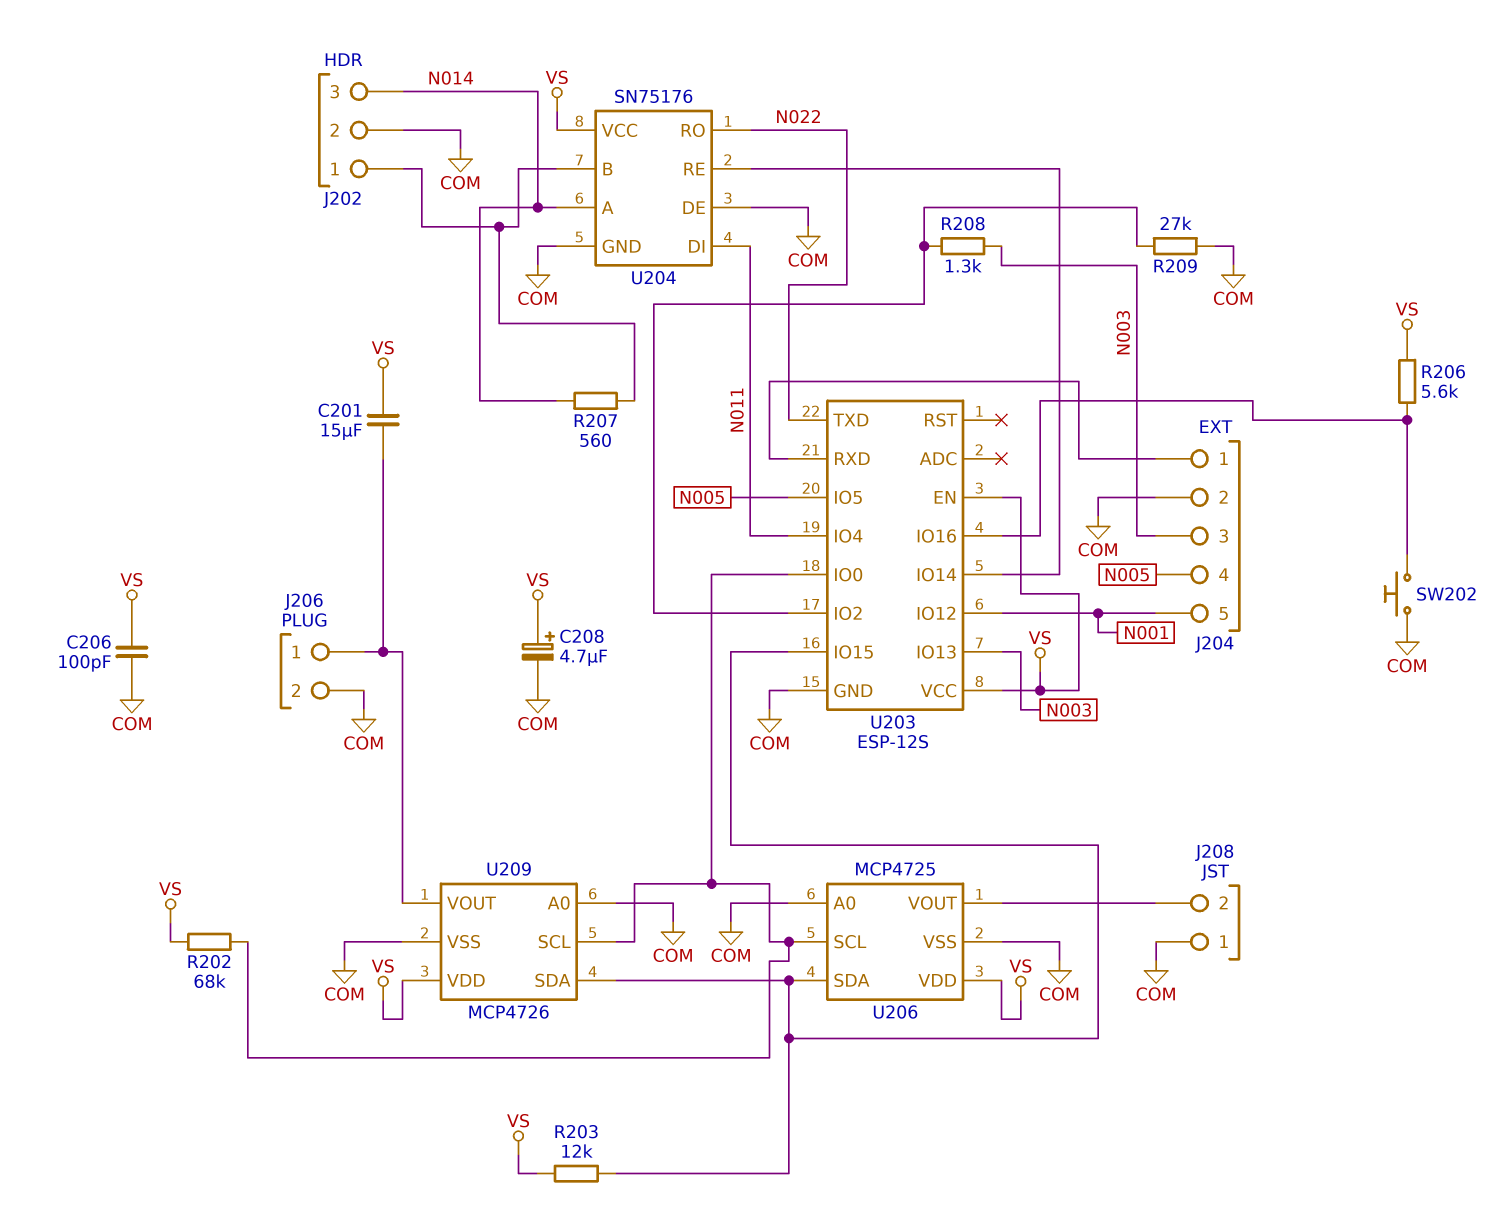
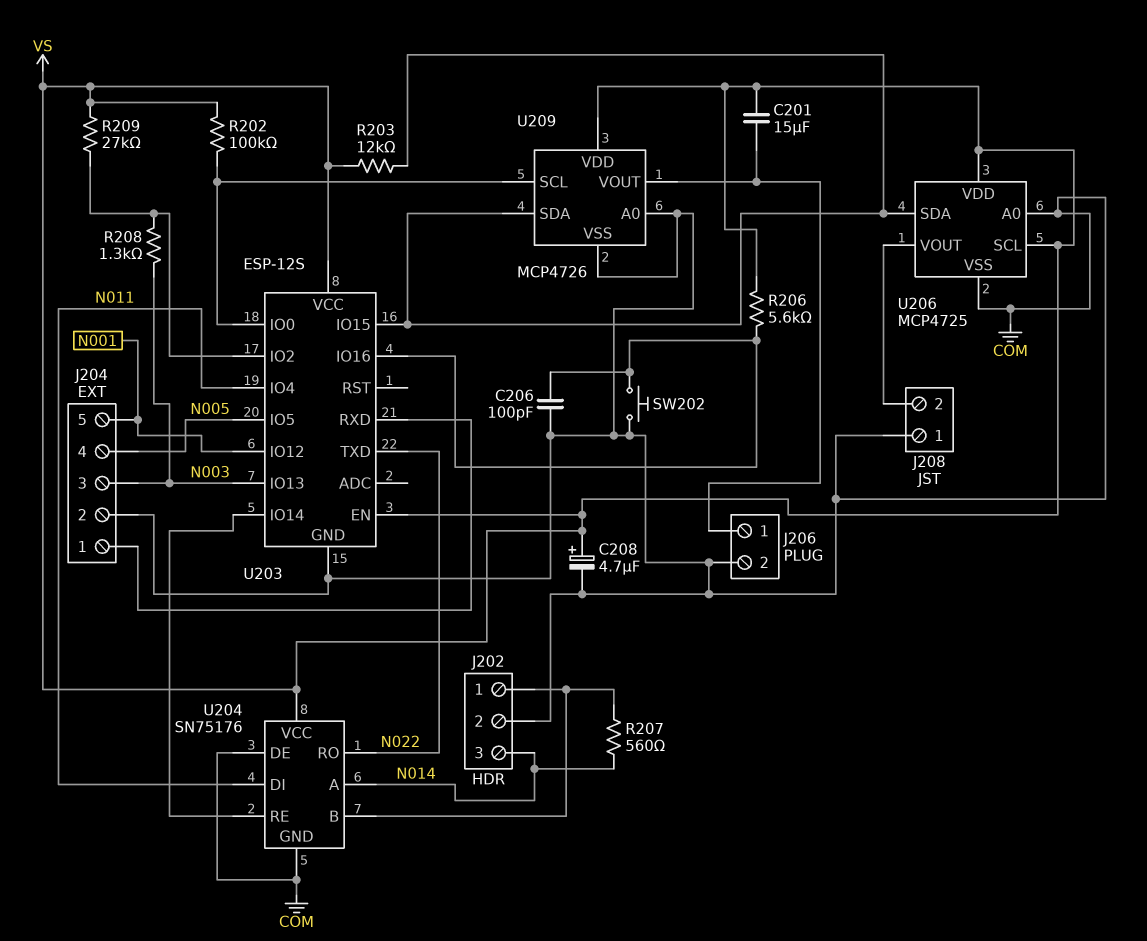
C206: 100pF (COM, VS) -> 100pF (COM, U203/IO16)
R202: 68k (U203/IO0, VS) -> 100k (U203/IO0, VS)
R209: 27k (COM, U203/IO2) -> 27k (U203/IO2, VS)
U206 pin SCL: U203/IO0 -> VS

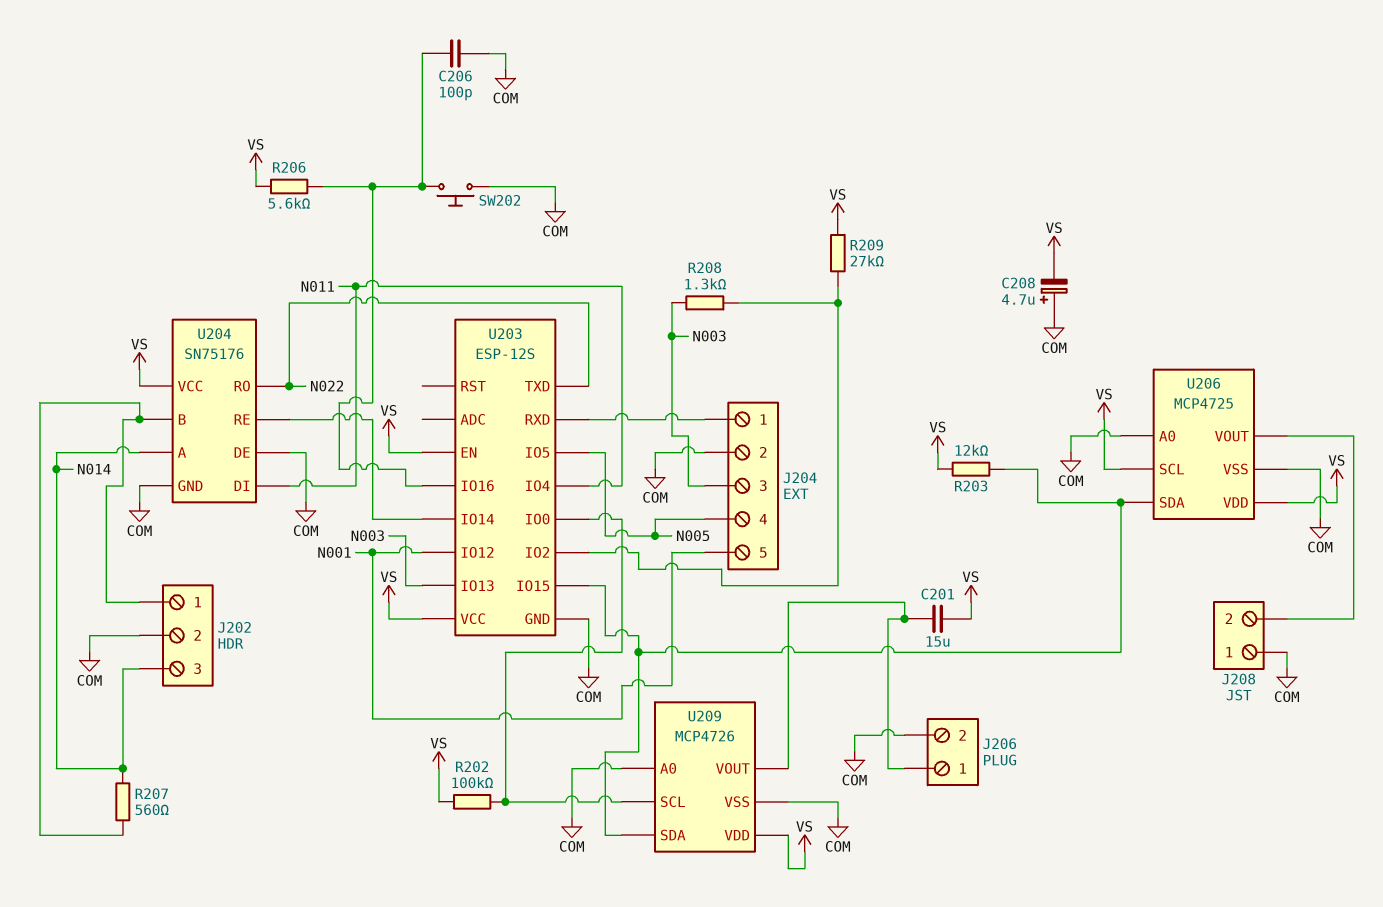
C208: 4.7uF (plus VS, minus COM) -> 4.7uF (plus COM, minus VS)

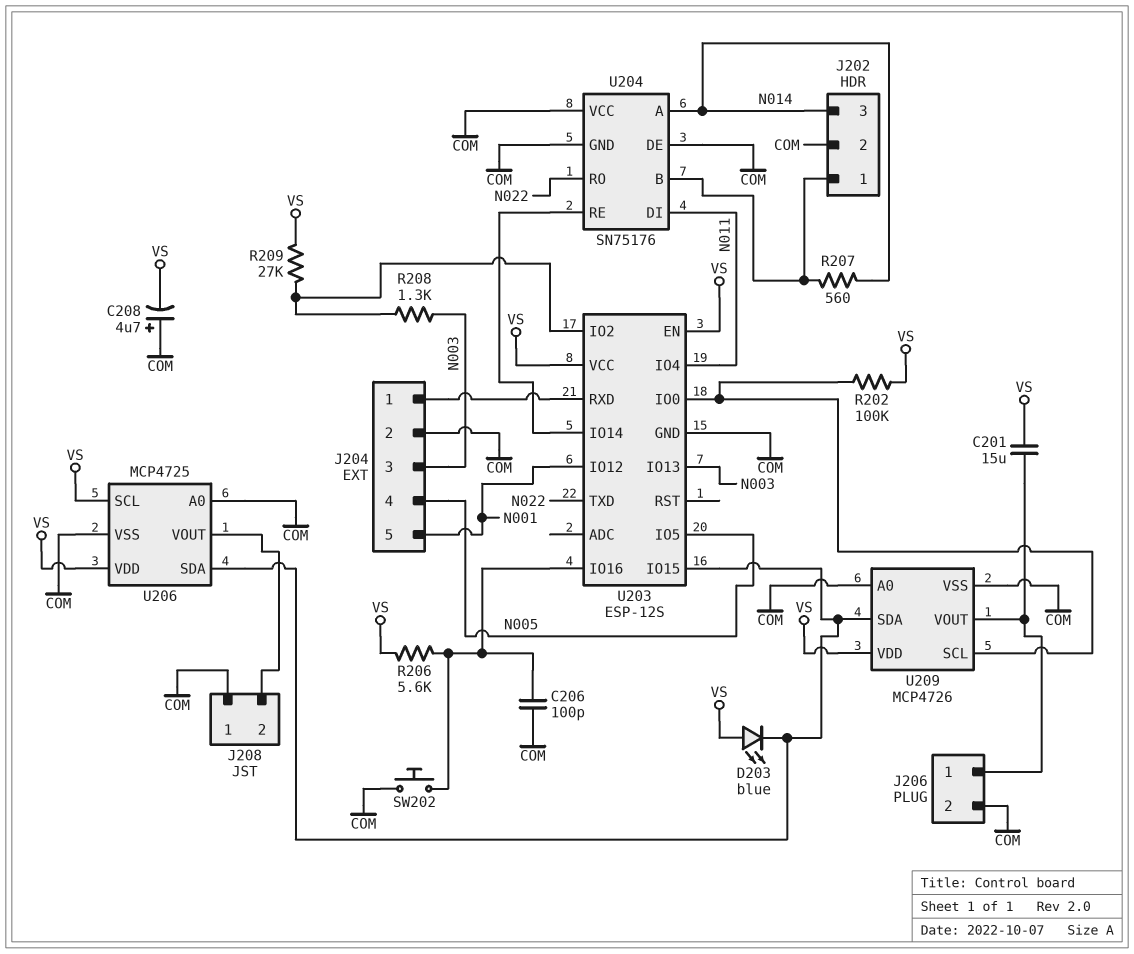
D203: none -> LED blue (A VS, K U203/IO15)
R203: 12k (U203/IO15, VS) -> none
U204 pin VCC: VS -> COM

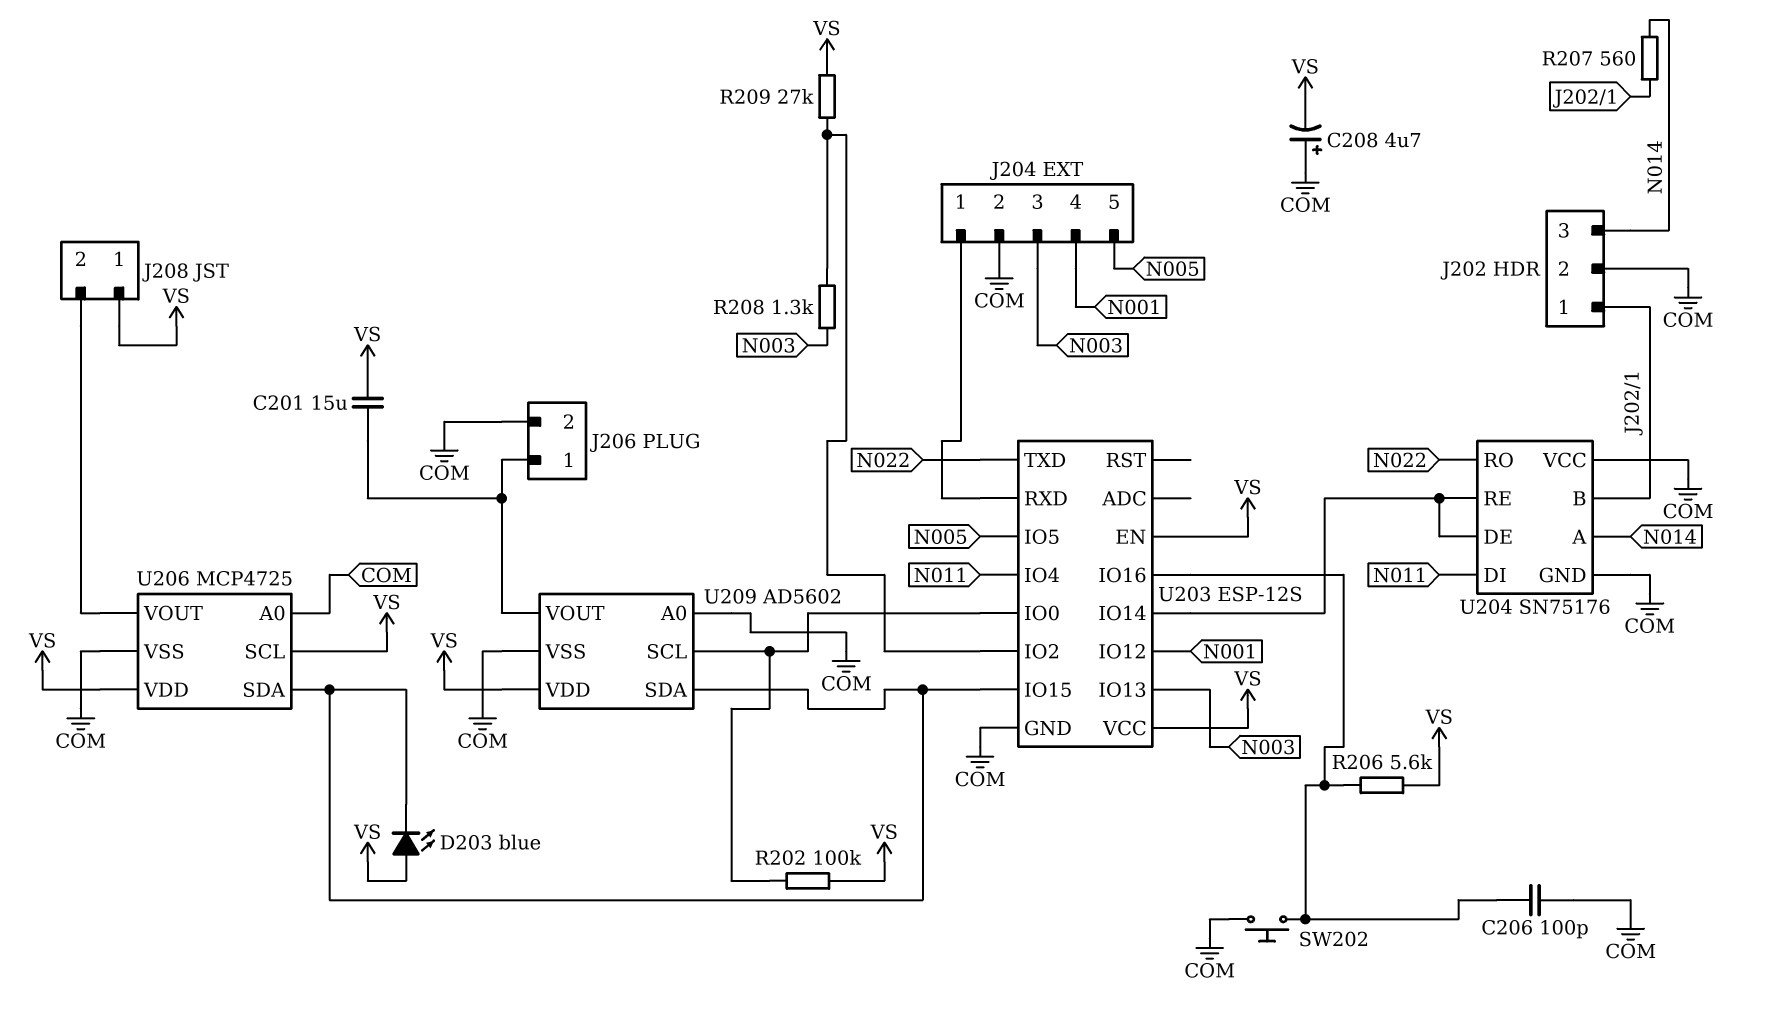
J204 pin 4: N005 -> N001
J204 pin 5: N001 -> N005
J208 pin 1: COM -> VS
U204 pin DE: COM -> U203/IO14
U209: MCP4726 -> AD5602

